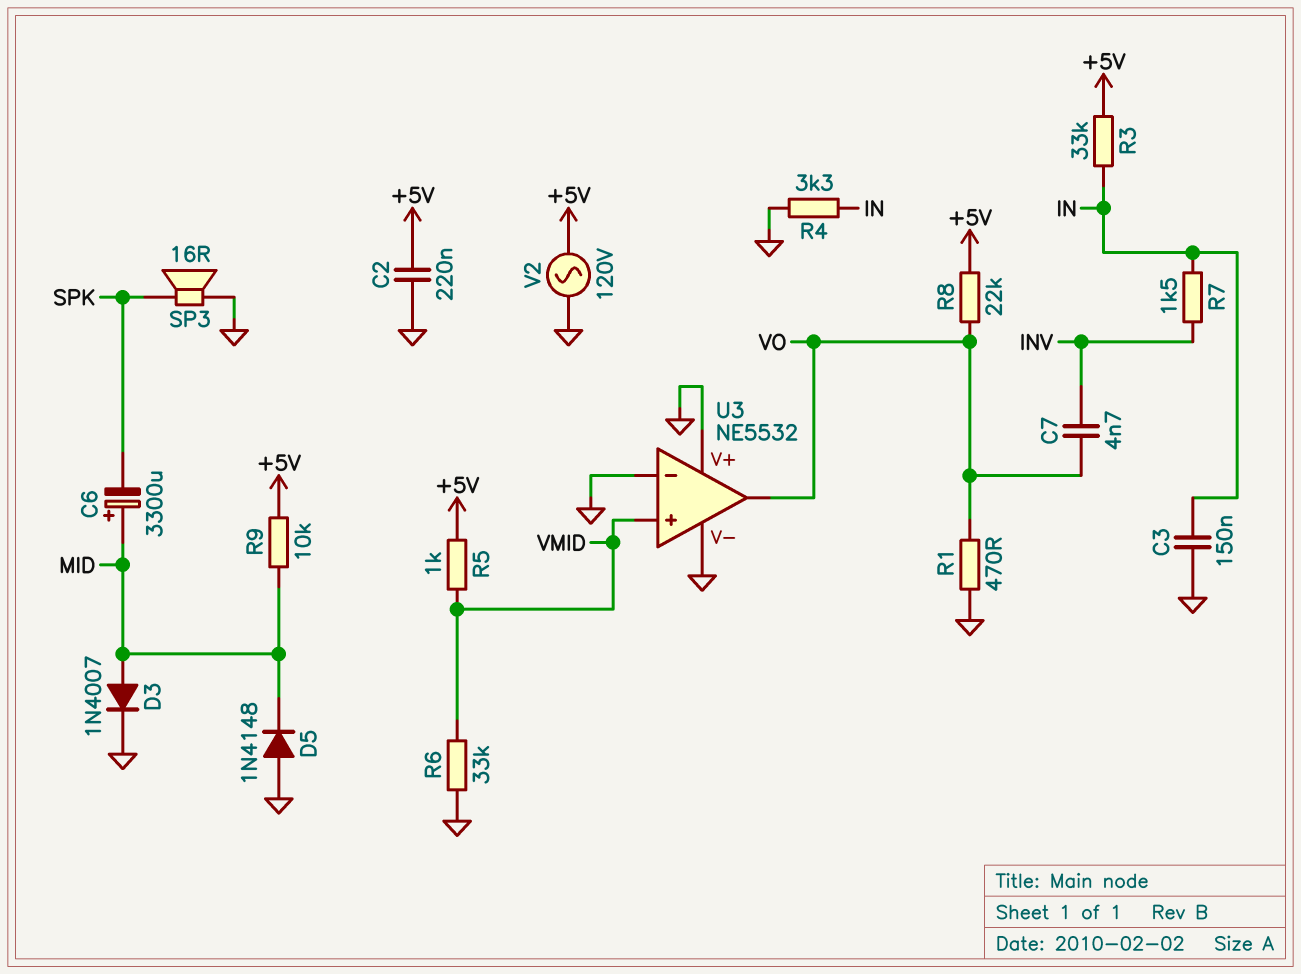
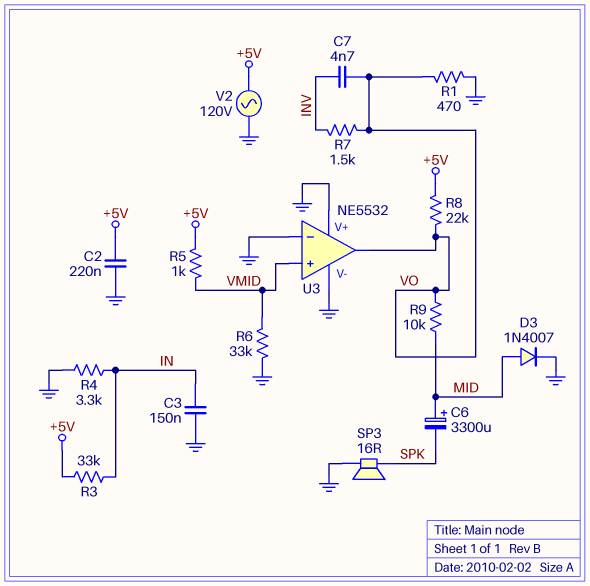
D5: diode 1N4148 (A GND, K MID) -> none
R7: 1.5k (IN, INV) -> 1.5k (INV, VO)
R9: 10k (+5V, MID) -> 10k (MID, VO)

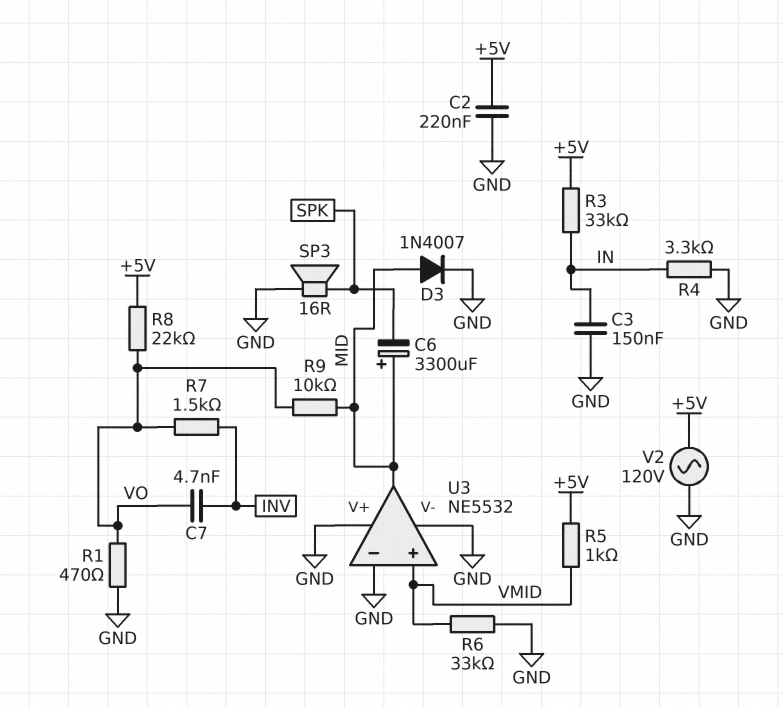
U3 pin out: VO -> MID

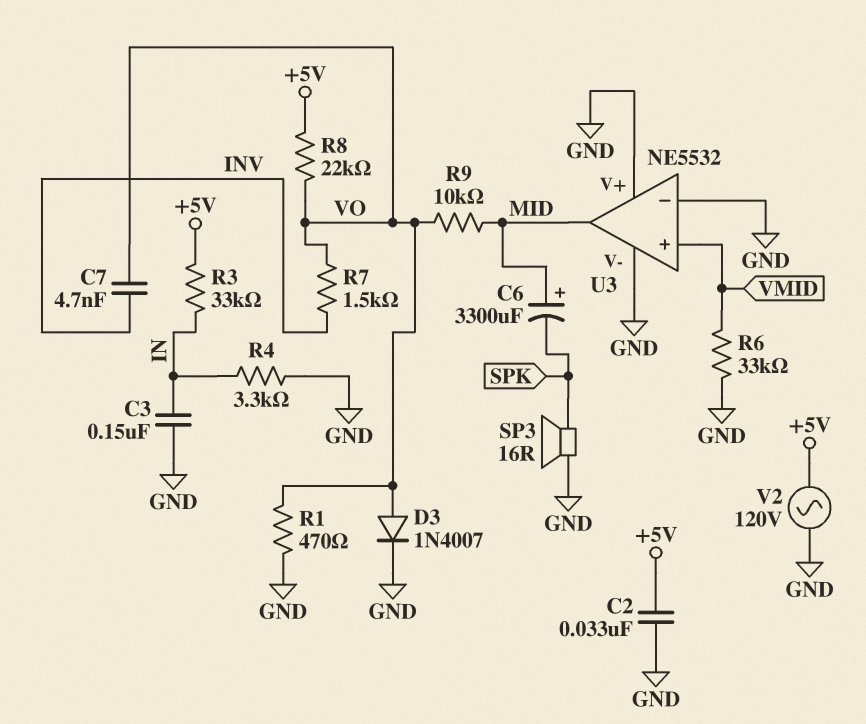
C2: 220nF (+5V, GND) -> 33nF (+5V, GND)
D3: diode 1N4007 (A MID, K GND) -> diode 1N4007 (A VO, K GND)
R5: 1k (+5V, VMID) -> none

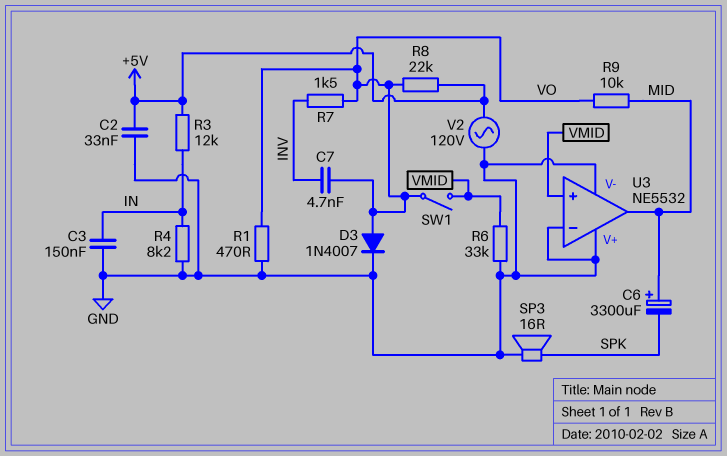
R3: 33k (+5V, IN) -> 12k (+5V, IN)
R4: 3.3k (GND, IN) -> 8.2k (GND, IN)
SW1: none -> switch (VMID, VO)

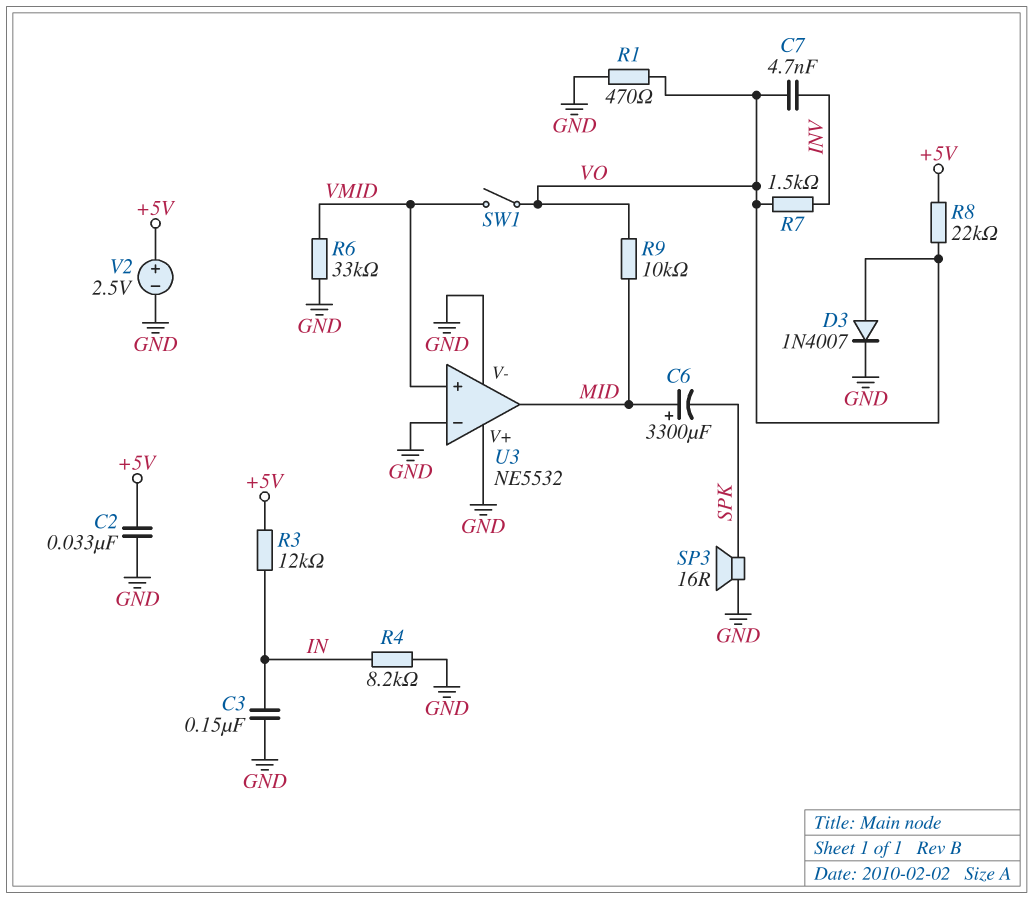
V2: AC 120V (+5V, GND) -> 2.5V (plus +5V, minus GND)

